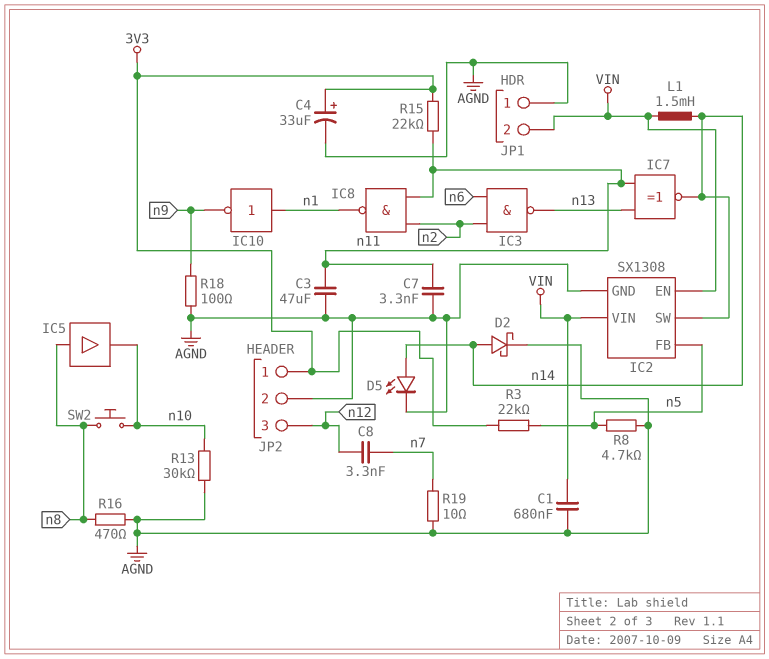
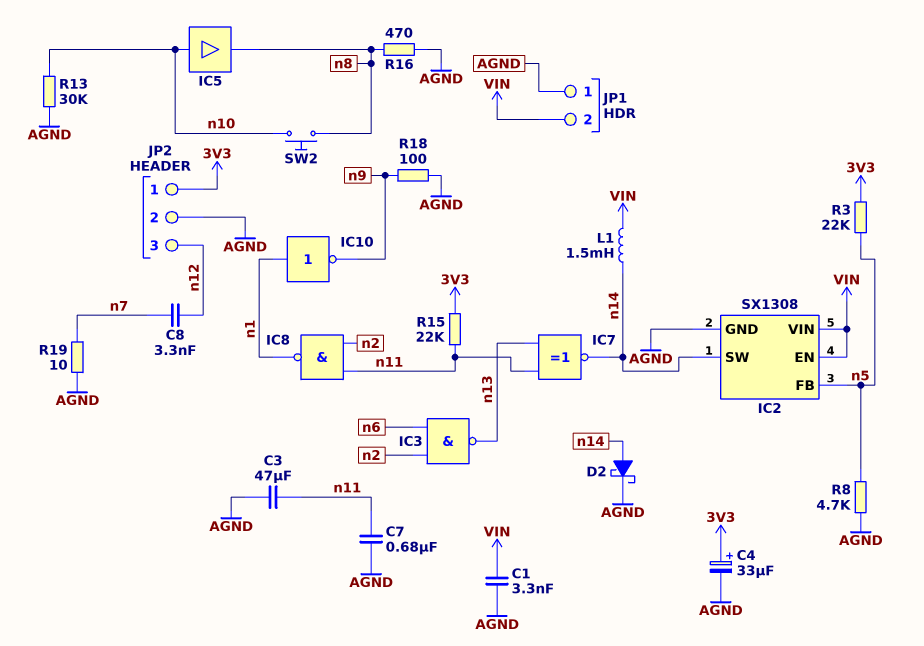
C1: 680nF (AGND, VIN) -> 3.3nF (AGND, VIN)
C7: 3.3nF (AGND, n11) -> 680nF (AGND, n11)
D5: LED (A n14, K AGND) -> none
IC5: buffer (in n8, out n10) -> buffer (in n10, out n8)

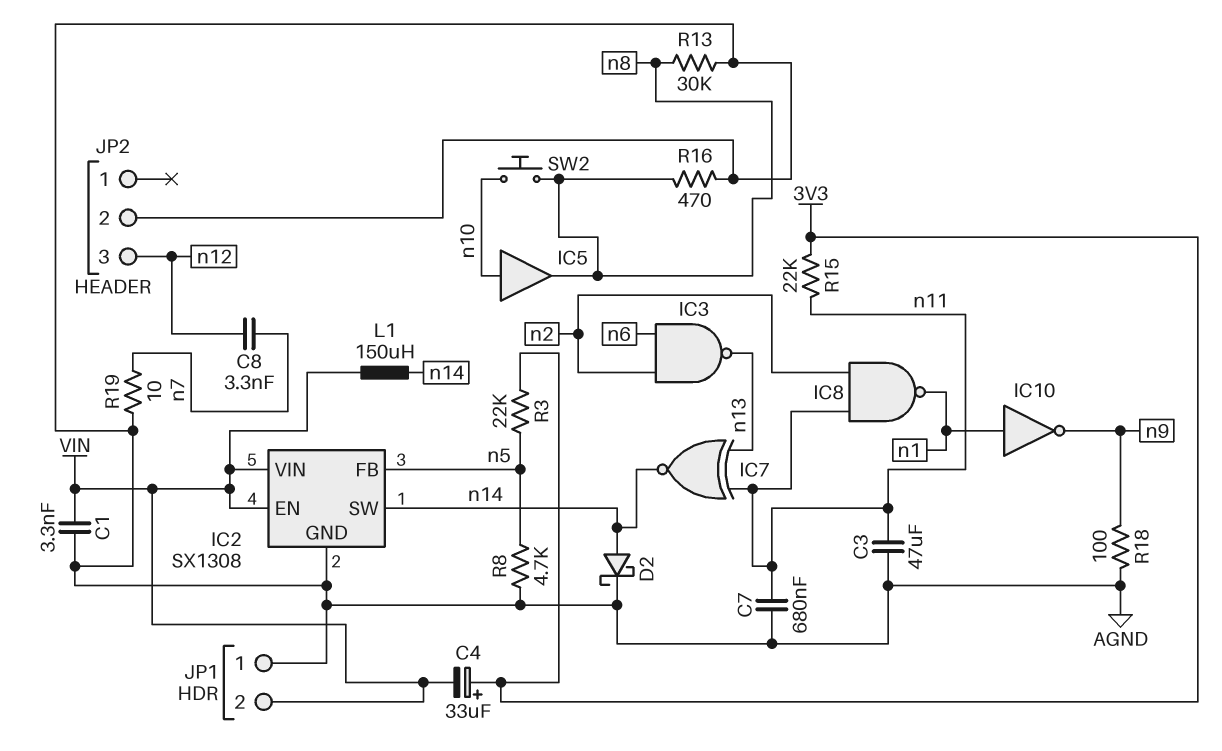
C4: 33uF (plus 3V3, minus AGND) -> 33uF (plus 3V3, minus VIN)
JP2 pin 1: 3V3 -> none
L1: 1.5mH (VIN, n14) -> 150uH (VIN, n14)
R13: 30k (AGND, n10) -> 30k (AGND, n8)

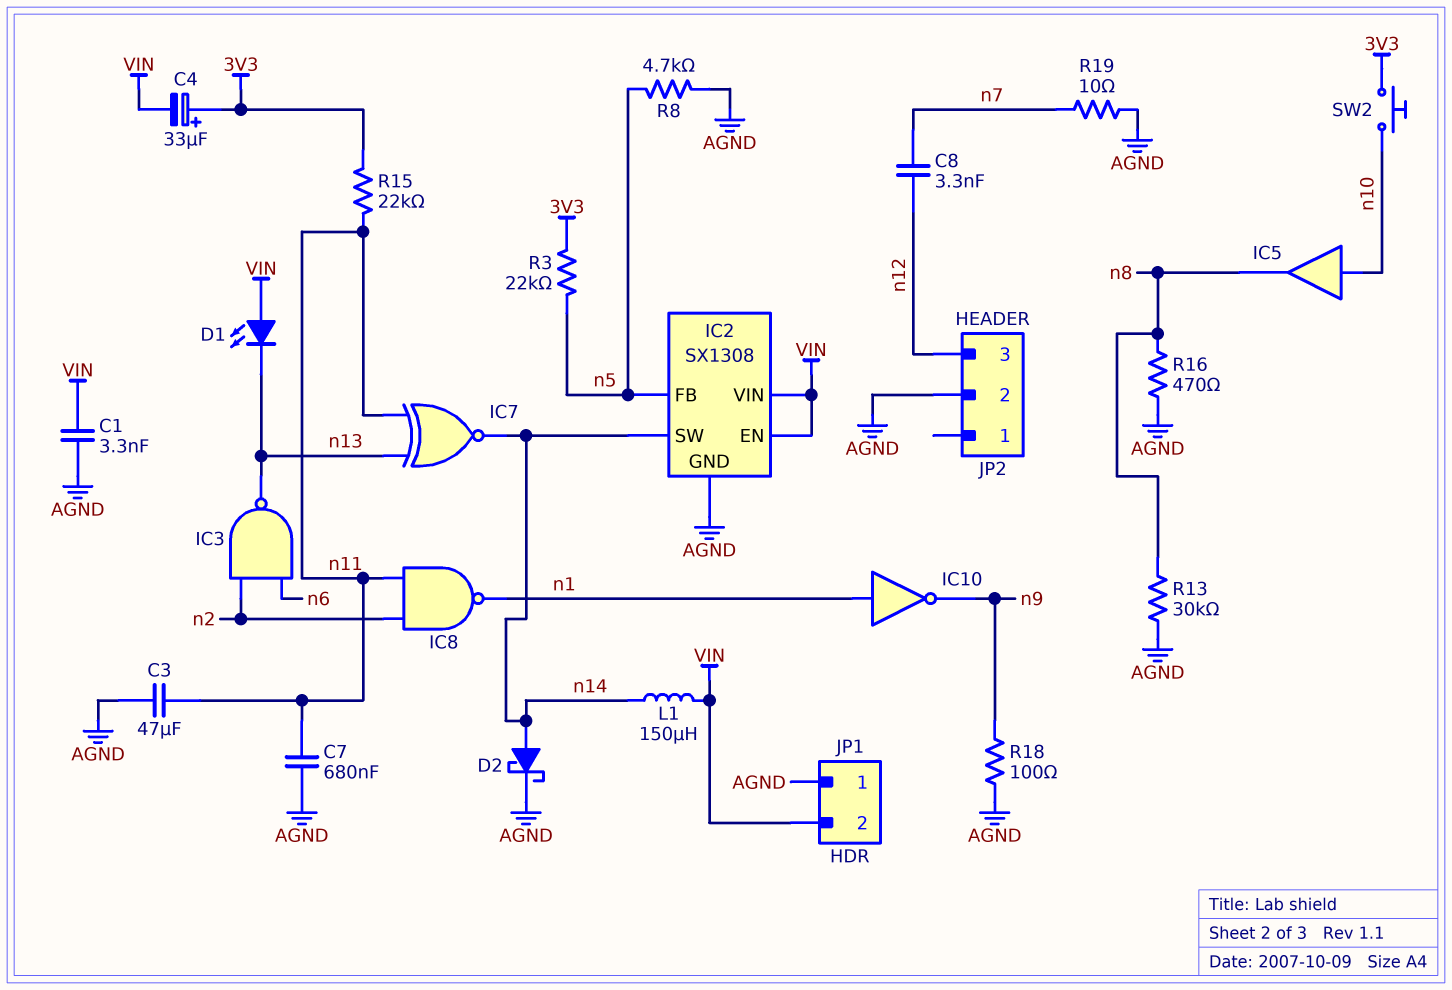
D1: none -> LED (A VIN, K n13)
SW2: button (n8, n10) -> button (3V3, n10)

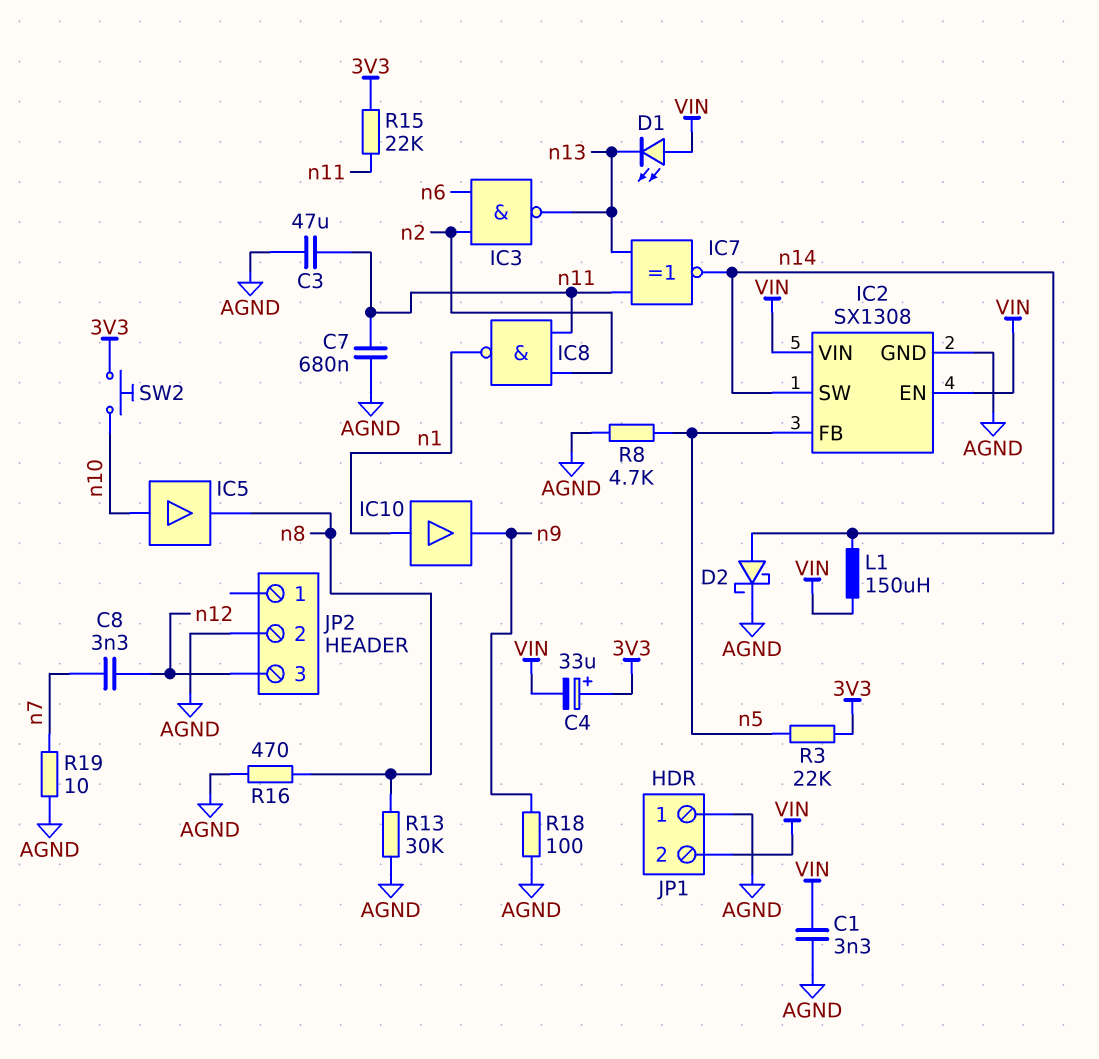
IC10: NOT (in n1, out n9) -> buffer (in n1, out n9)

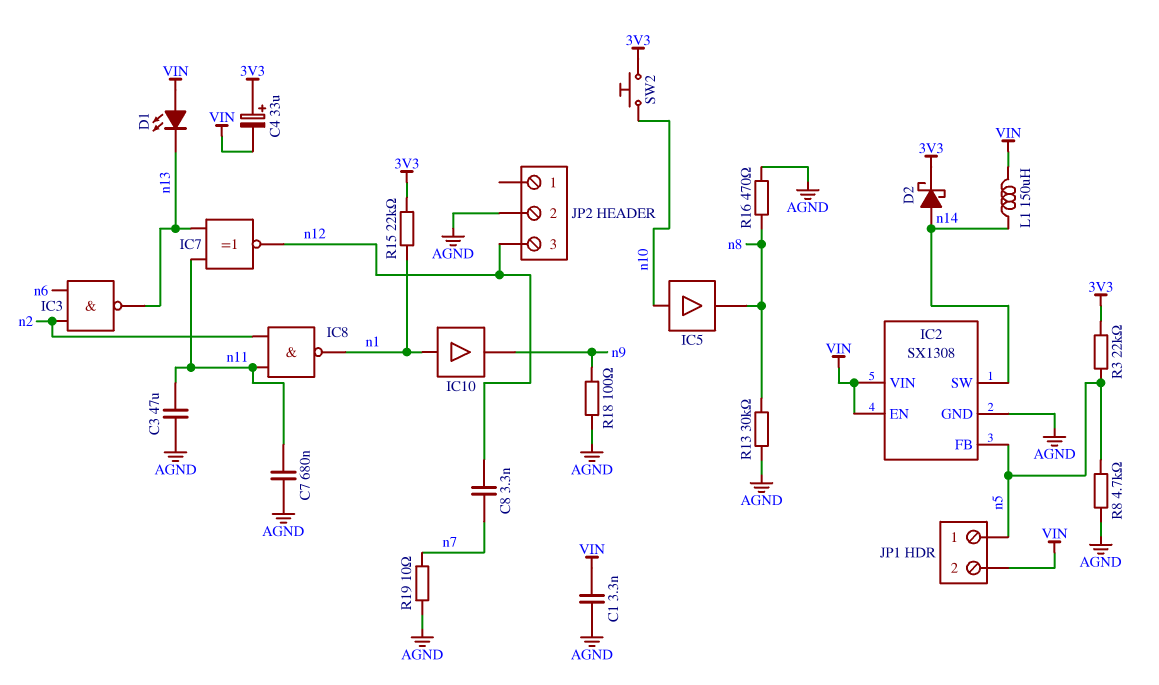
D2: schottky (A n14, K AGND) -> schottky (A n14, K 3V3)
IC7: XNOR (in n11, in n13, out n14) -> XNOR (in n11, in n13, out n12)
JP1 pin 1: AGND -> n5
R15: 22k (3V3, n11) -> 22k (3V3, n1)

